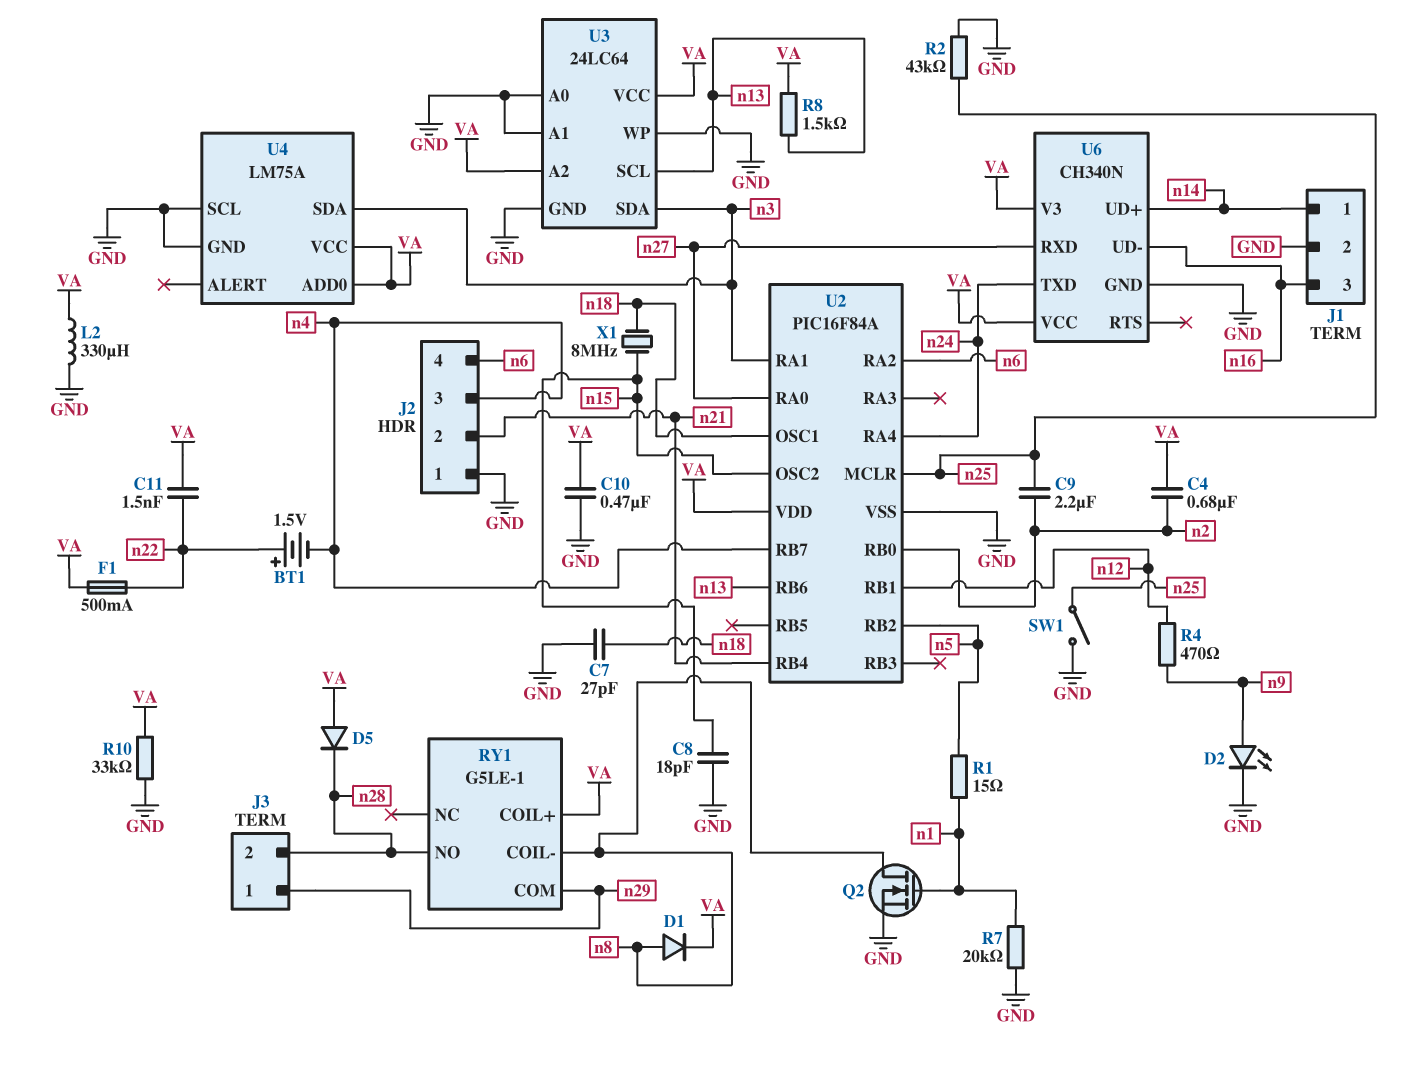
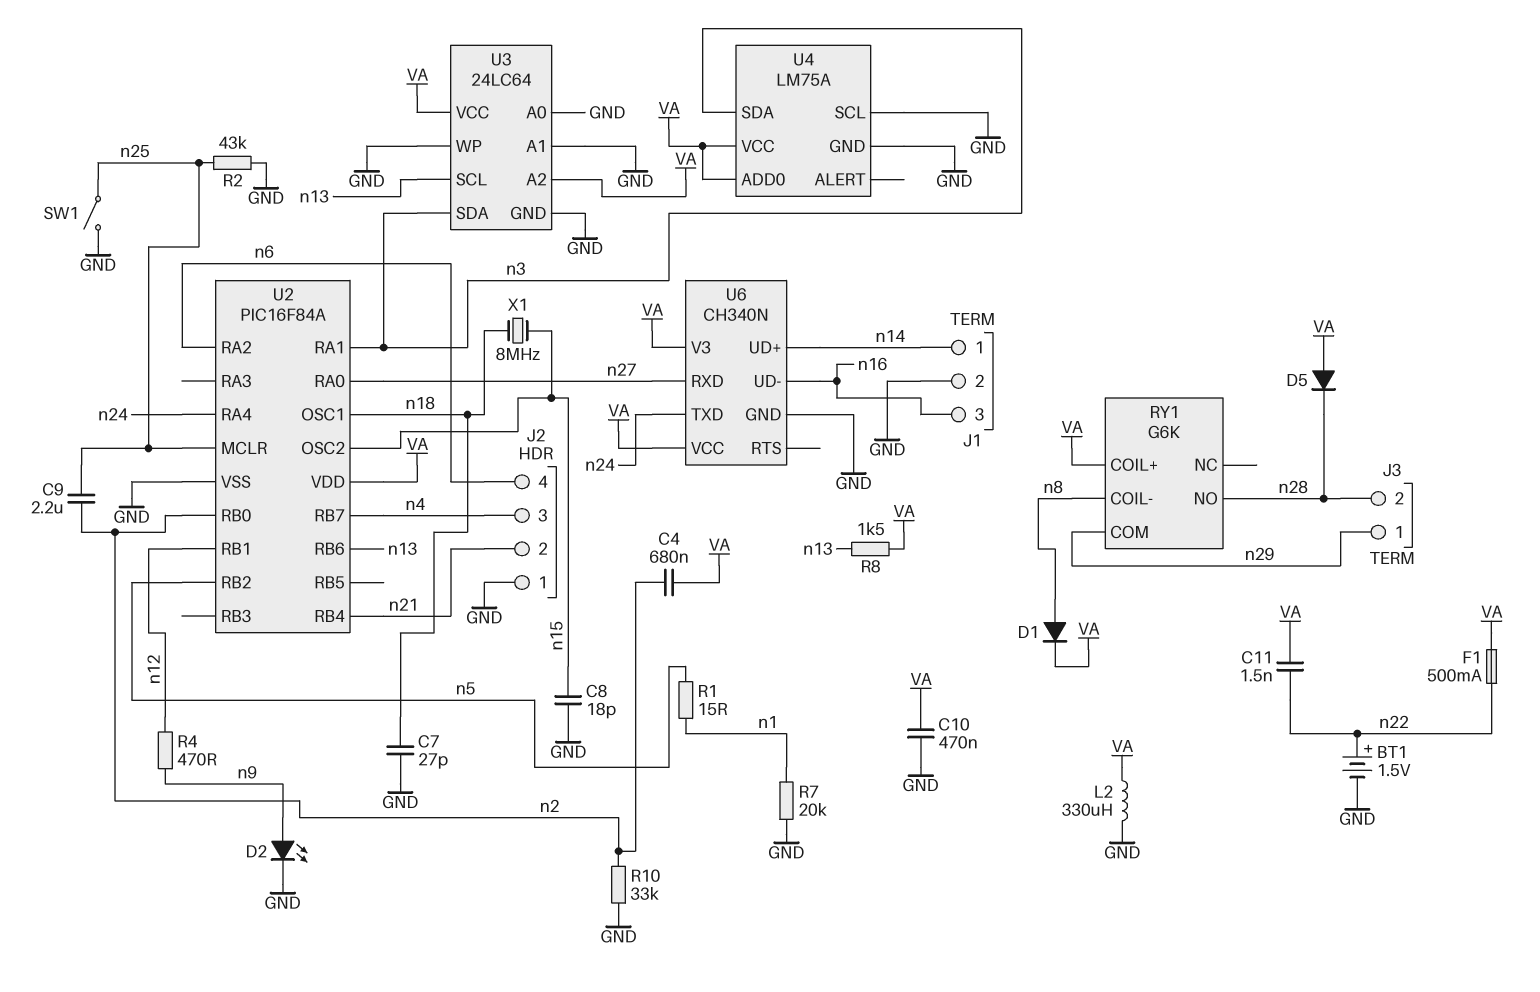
BT1: 1.5V (plus n22, minus n4) -> 1.5V (plus n22, minus GND)
Q2: NMOS (G n1, D n8, S GND) -> none
R10: 33k (GND, VA) -> 33k (GND, n2)
RY1: G5LE-1 -> G6K

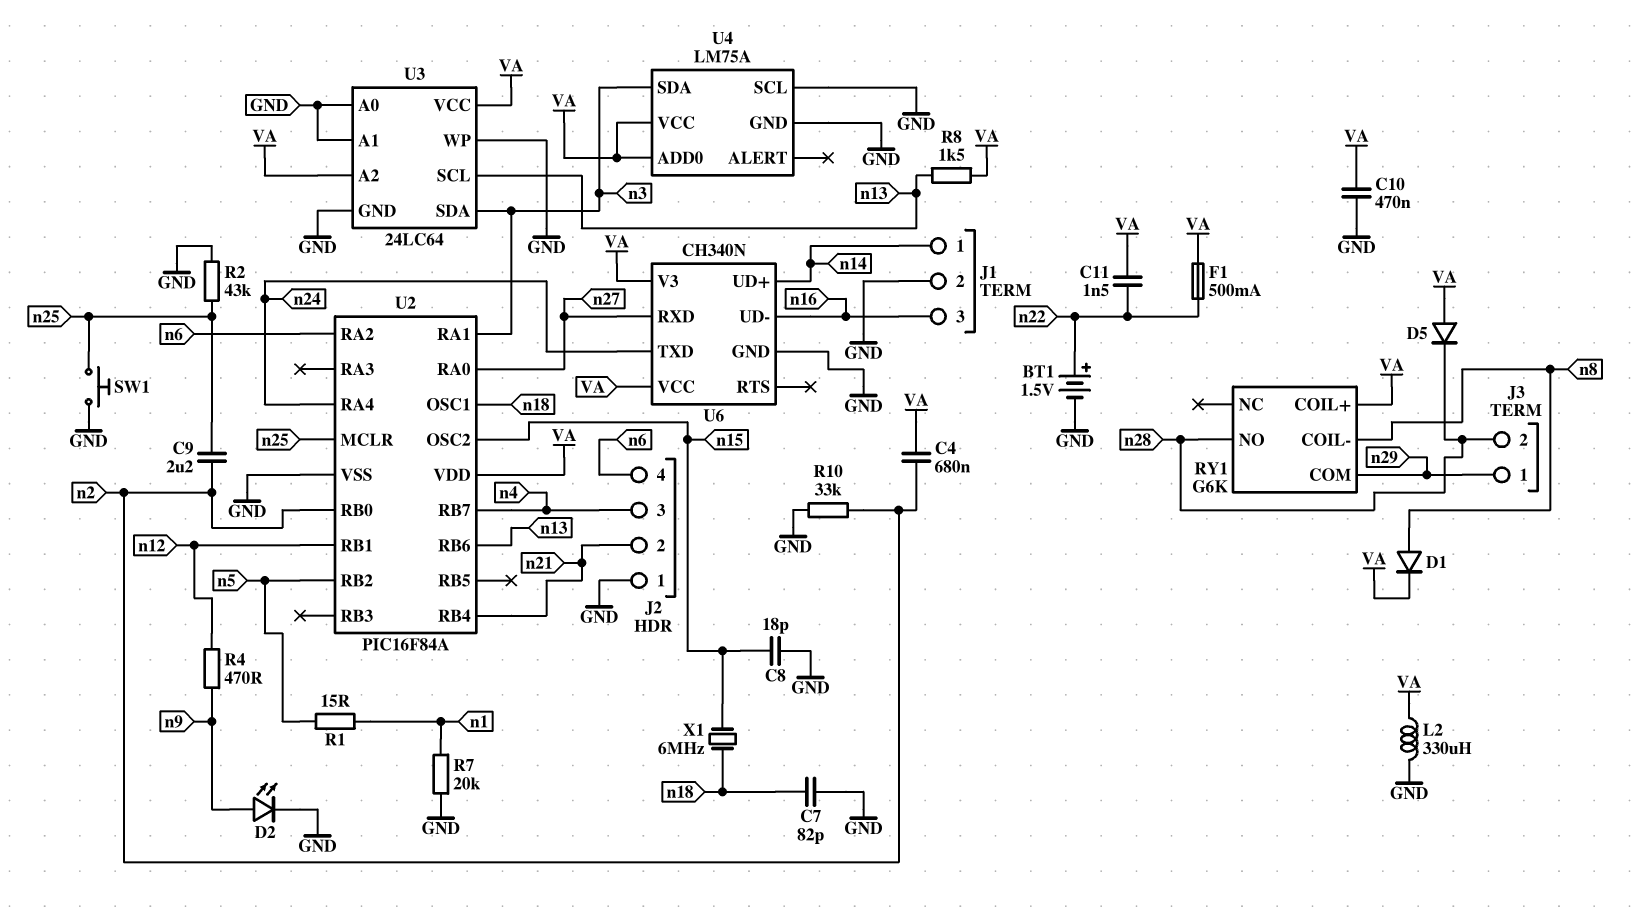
C7: 27pF (GND, n18) -> 82pF (GND, n18)
SW1: switch (GND, n25) -> button (GND, n25)
X1: 8MHz (n15, n18) -> 6MHz (n15, n18)

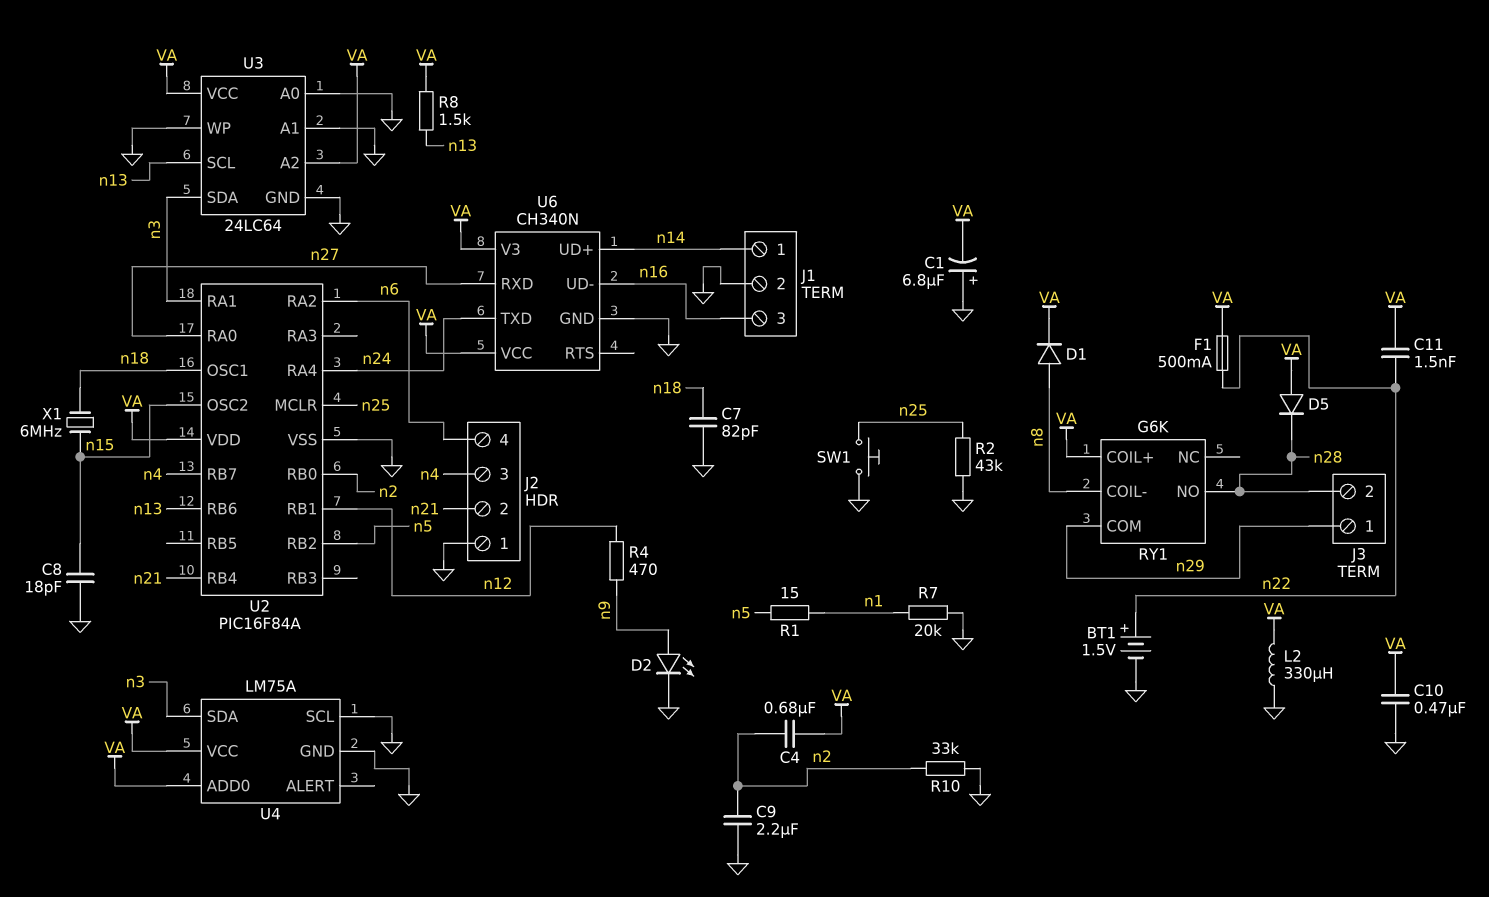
C1: none -> 6.8uF (plus GND, minus VA)
C9: 2.2uF (n2, n25) -> 2.2uF (GND, n2)

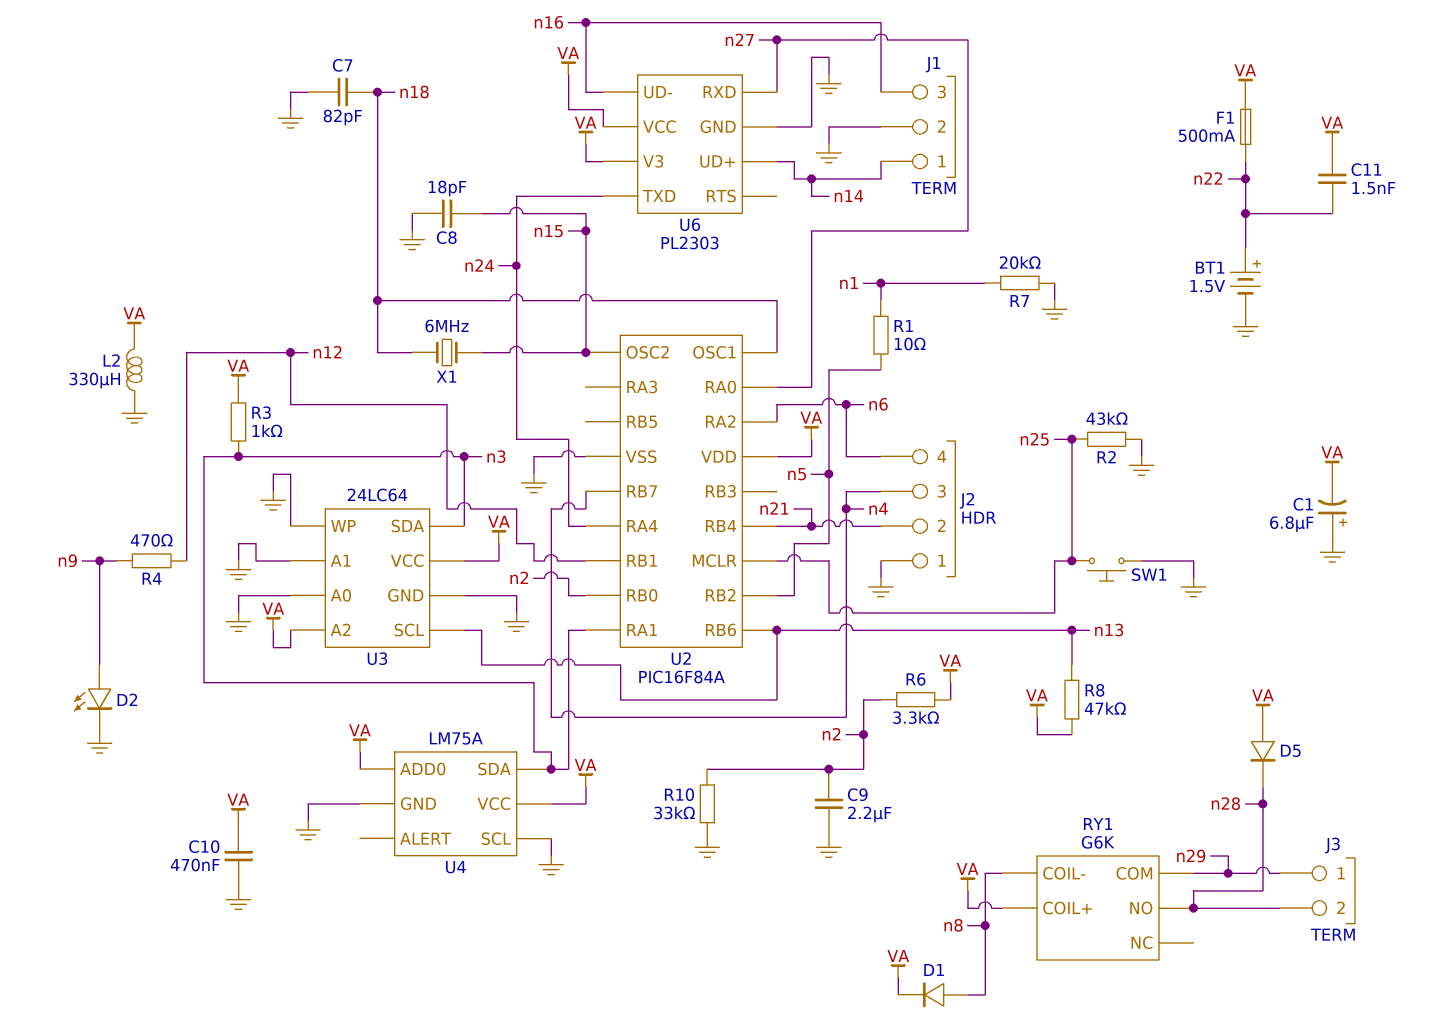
C4: 680nF (VA, n2) -> none
R1: 15 (n1, n5) -> 10 (n1, n5)
R3: none -> 1k (VA, n3)
R6: none -> 3.3k (VA, n2)
R8: 1.5k (VA, n13) -> 47k (VA, n13)
U6: CH340N -> PL2303

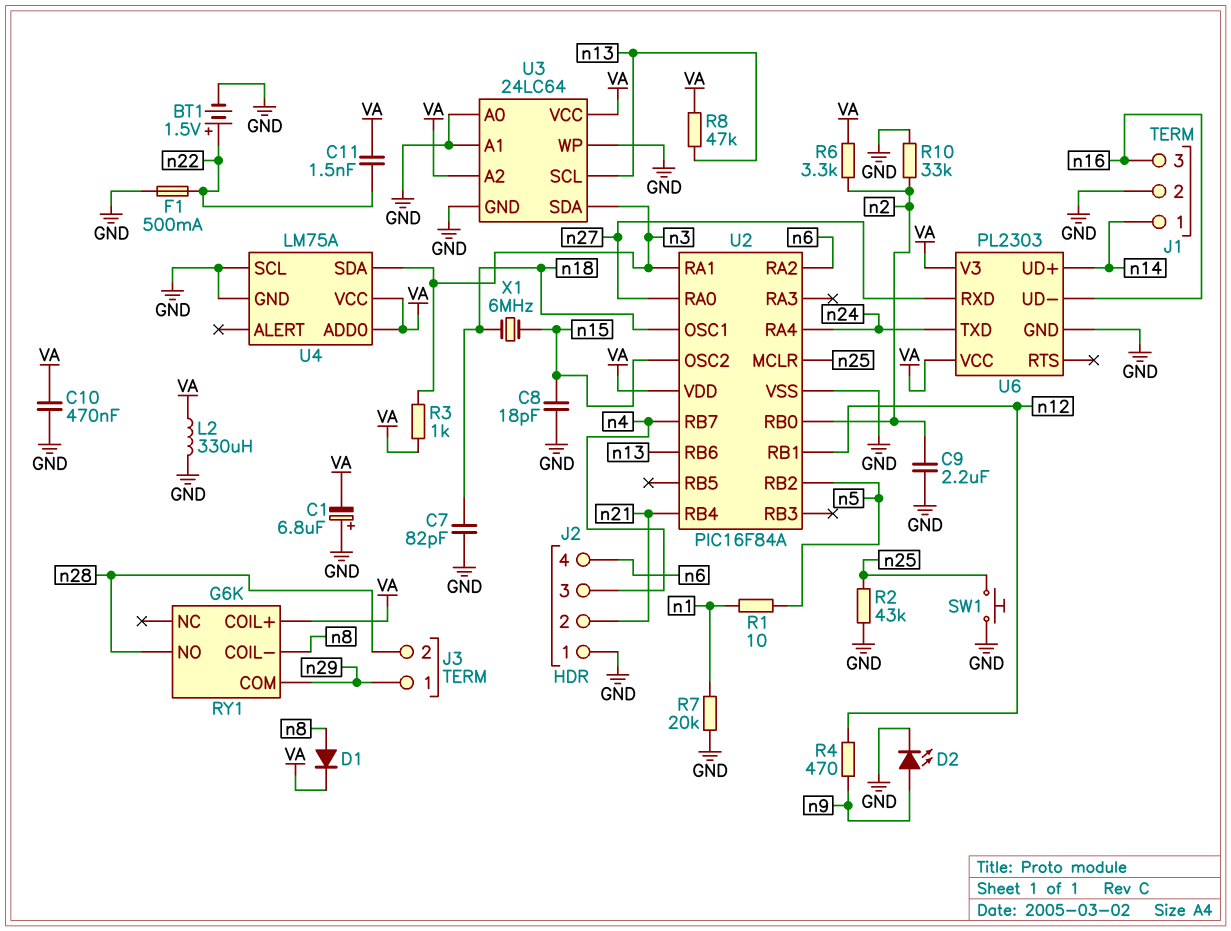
D5: diode (A VA, K n28) -> none
F1: 500mA (VA, n22) -> 500mA (GND, n22)

